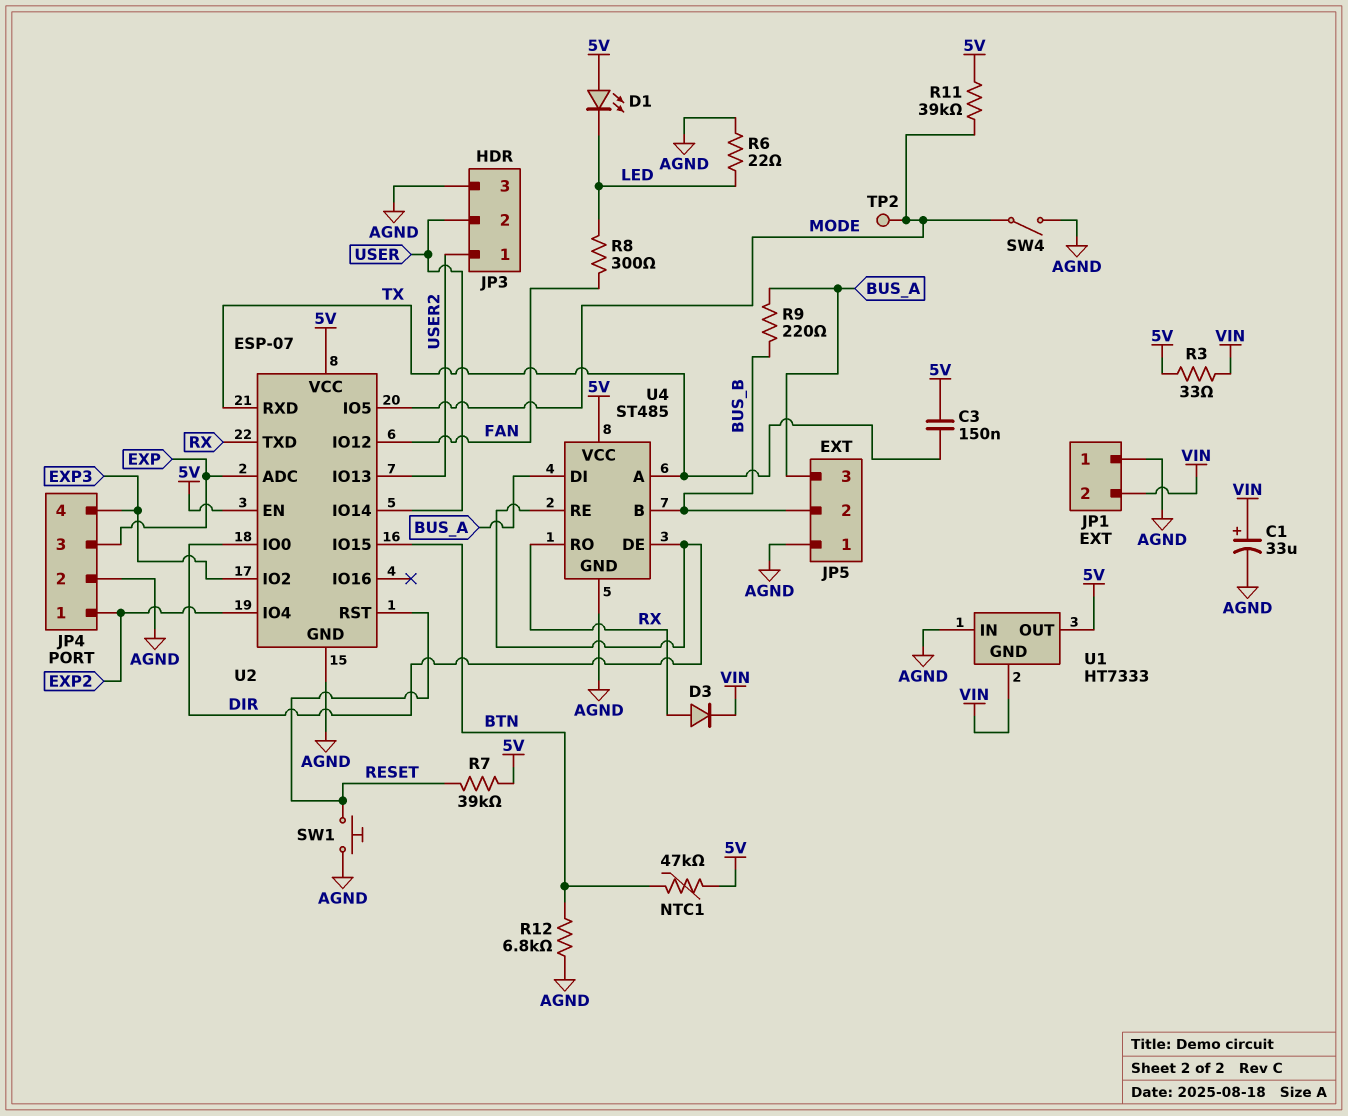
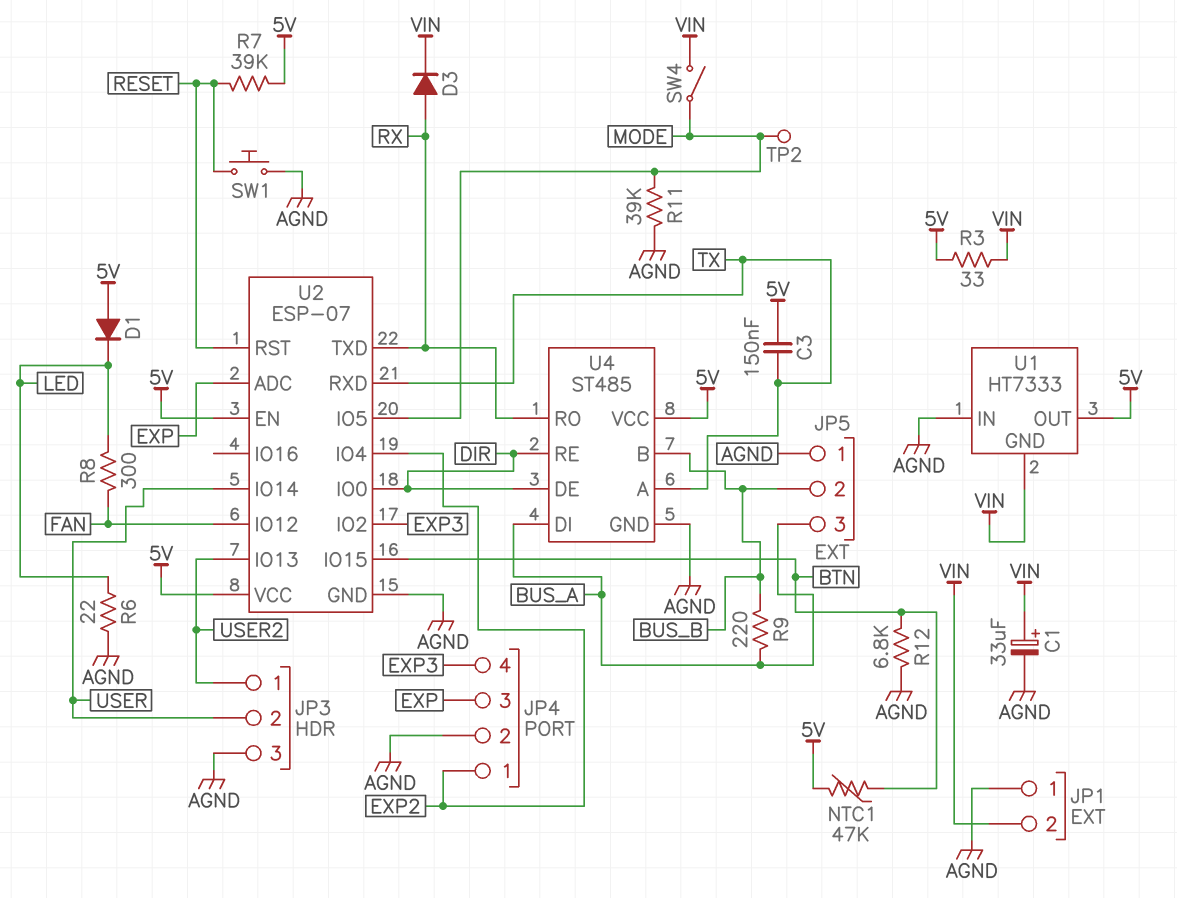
D1: LED (A 5V, K LED) -> diode (A 5V, K LED)
R11: 39k (5V, MODE) -> 39k (AGND, MODE)
SW4: switch (AGND, MODE) -> switch (MODE, VIN)

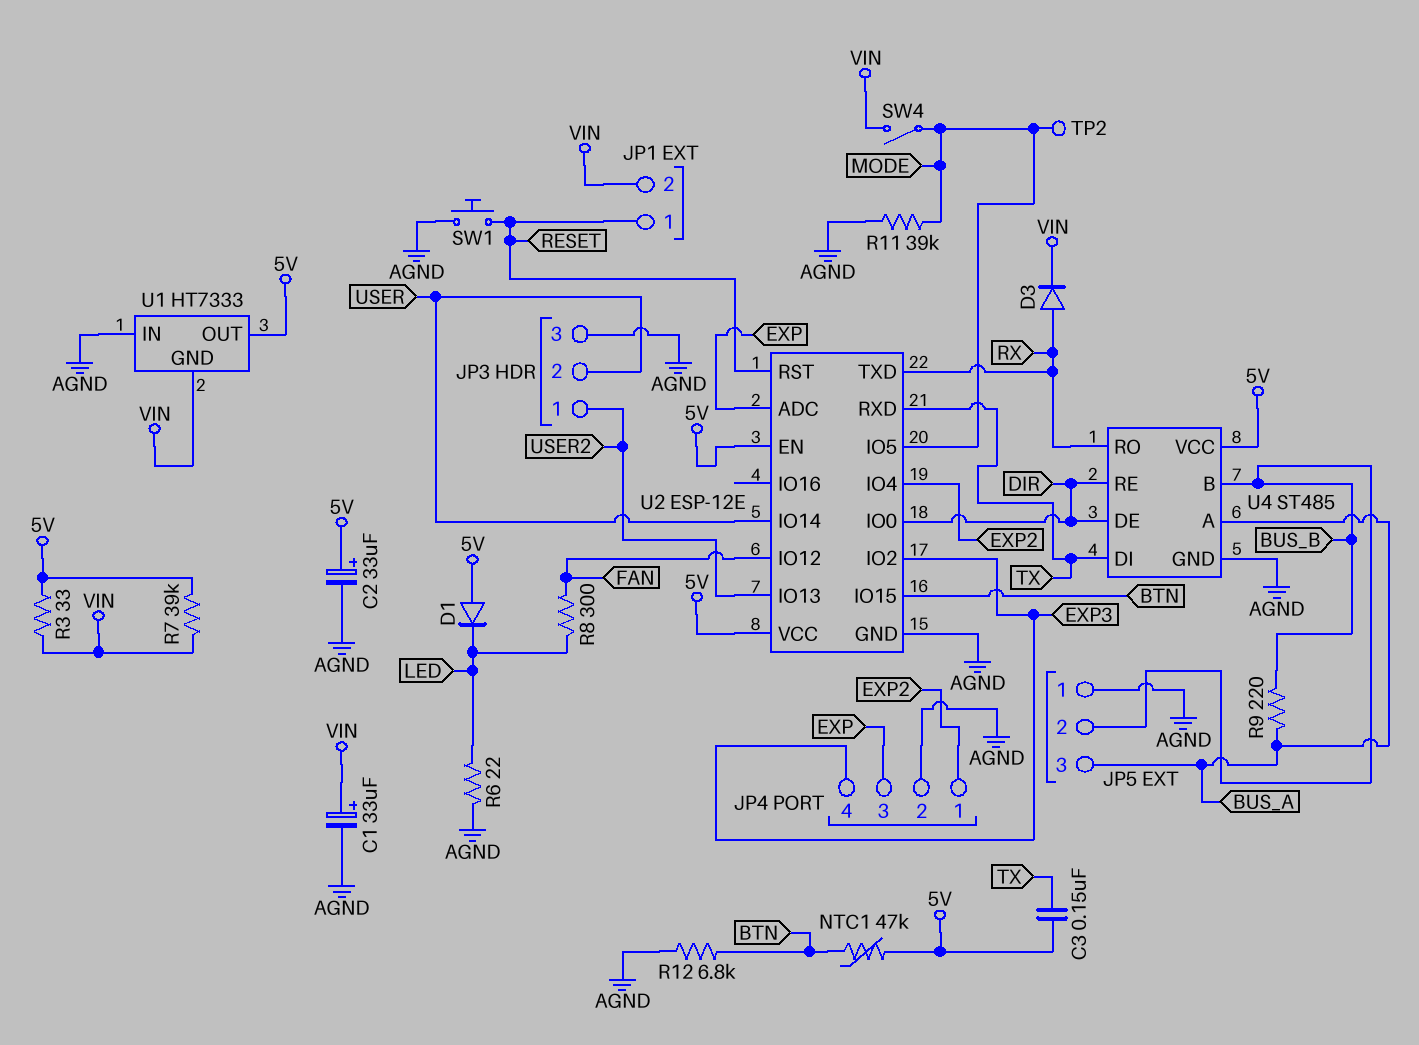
C2: none -> 33uF (plus 5V, minus AGND)
JP1 pin 1: AGND -> RESET
R7: 39k (5V, RESET) -> 39k (5V, VIN)
U2: ESP-07 -> ESP-12E
U4 pin A: TX -> BUS_A
U4 pin DI: BUS_A -> TX

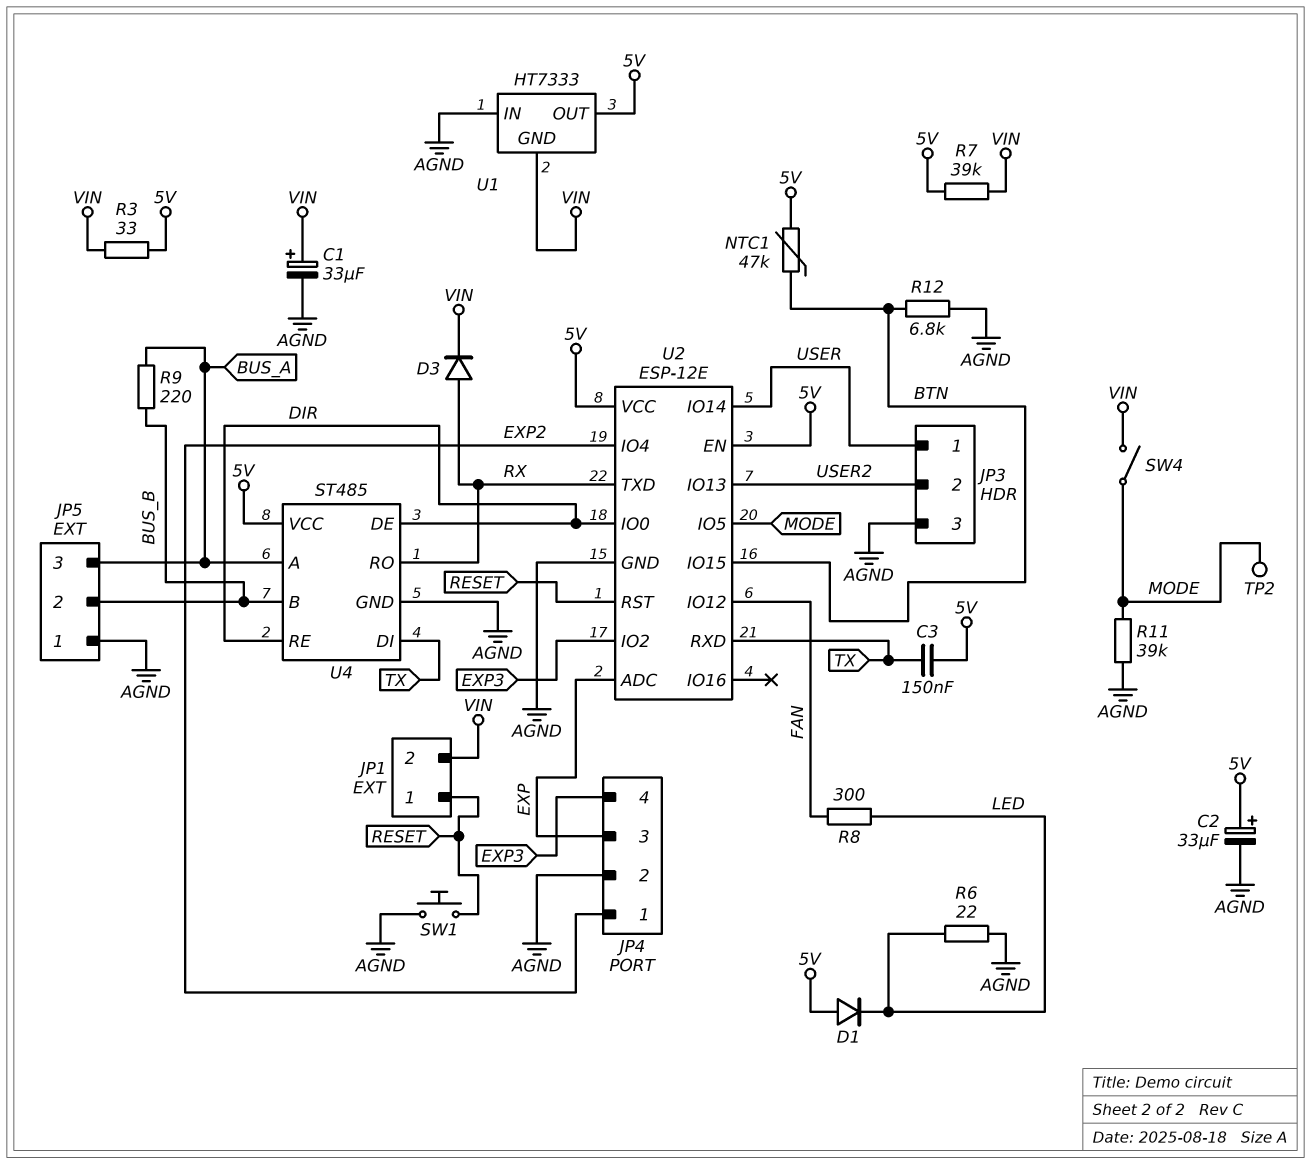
JP3 pin 1: USER2 -> USER
JP3 pin 2: USER -> USER2

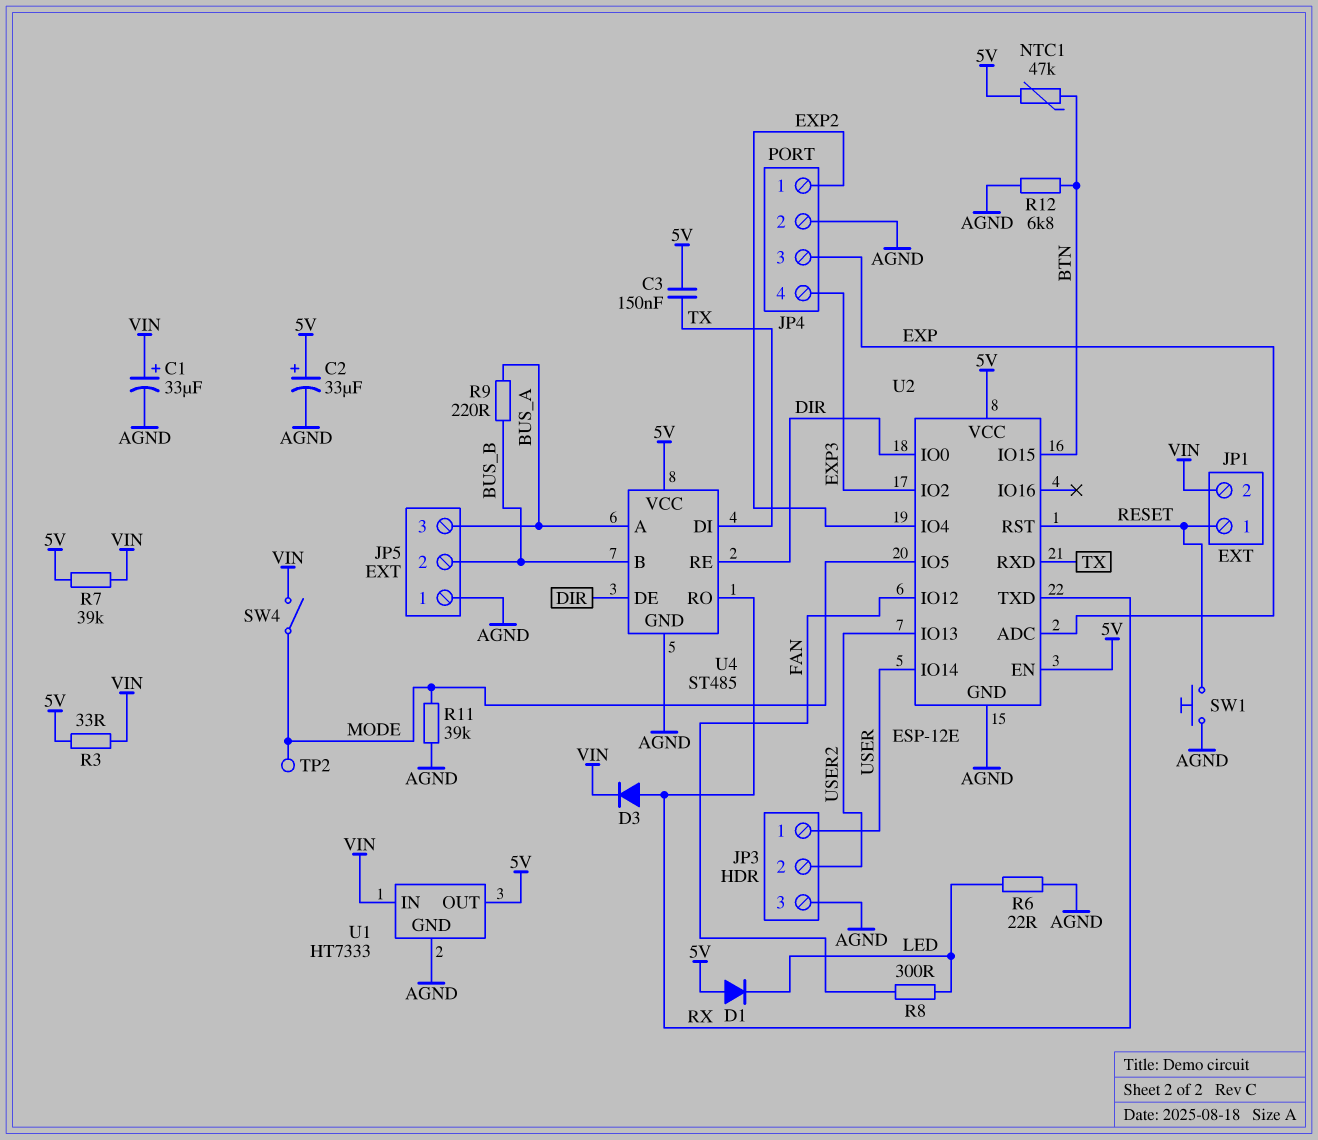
U1 pin GND: VIN -> AGND
U1 pin IN: AGND -> VIN

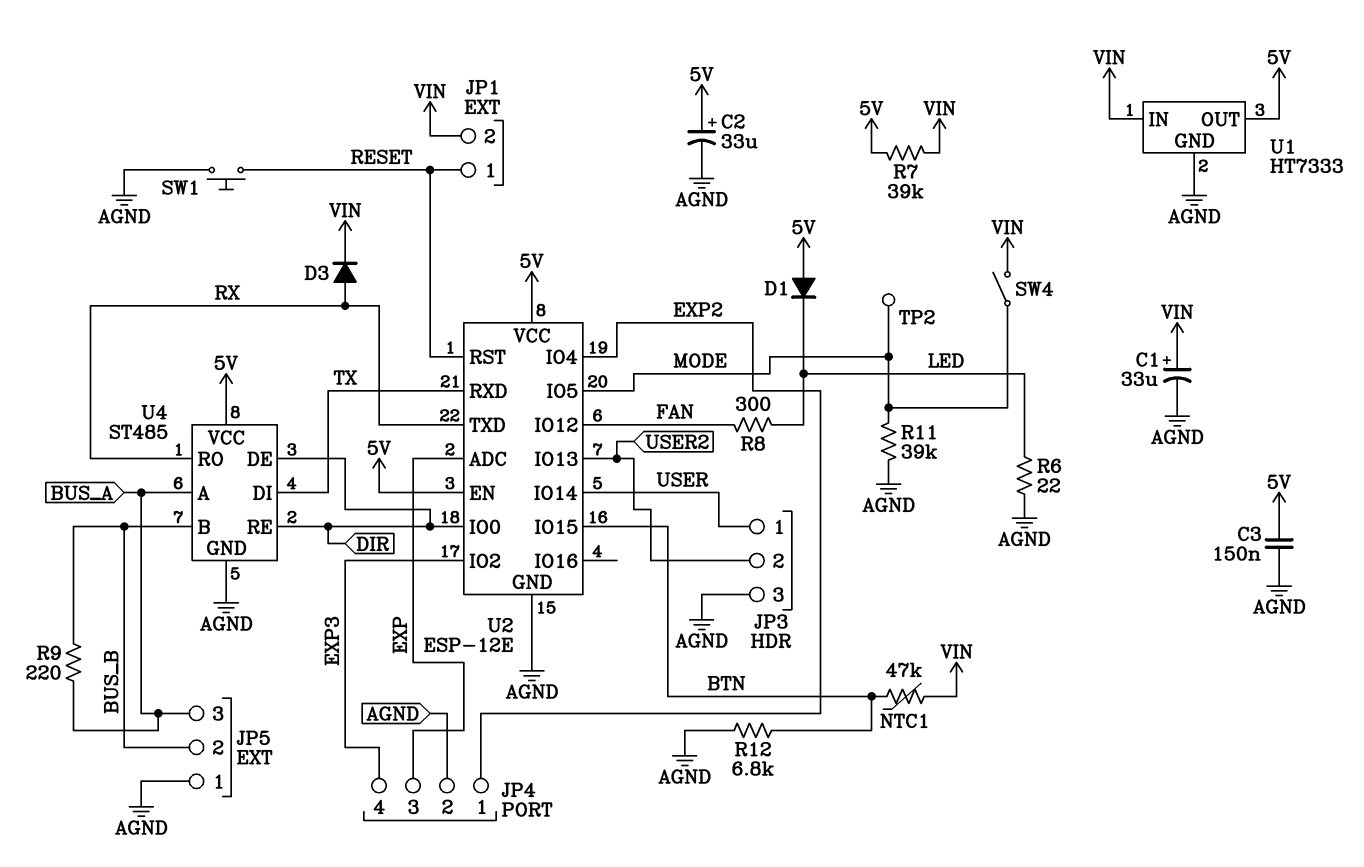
C3: 150nF (5V, TX) -> 150nF (5V, AGND)
NTC1: 47k (5V, BTN) -> 47k (BTN, VIN)
R3: 33 (5V, VIN) -> none

